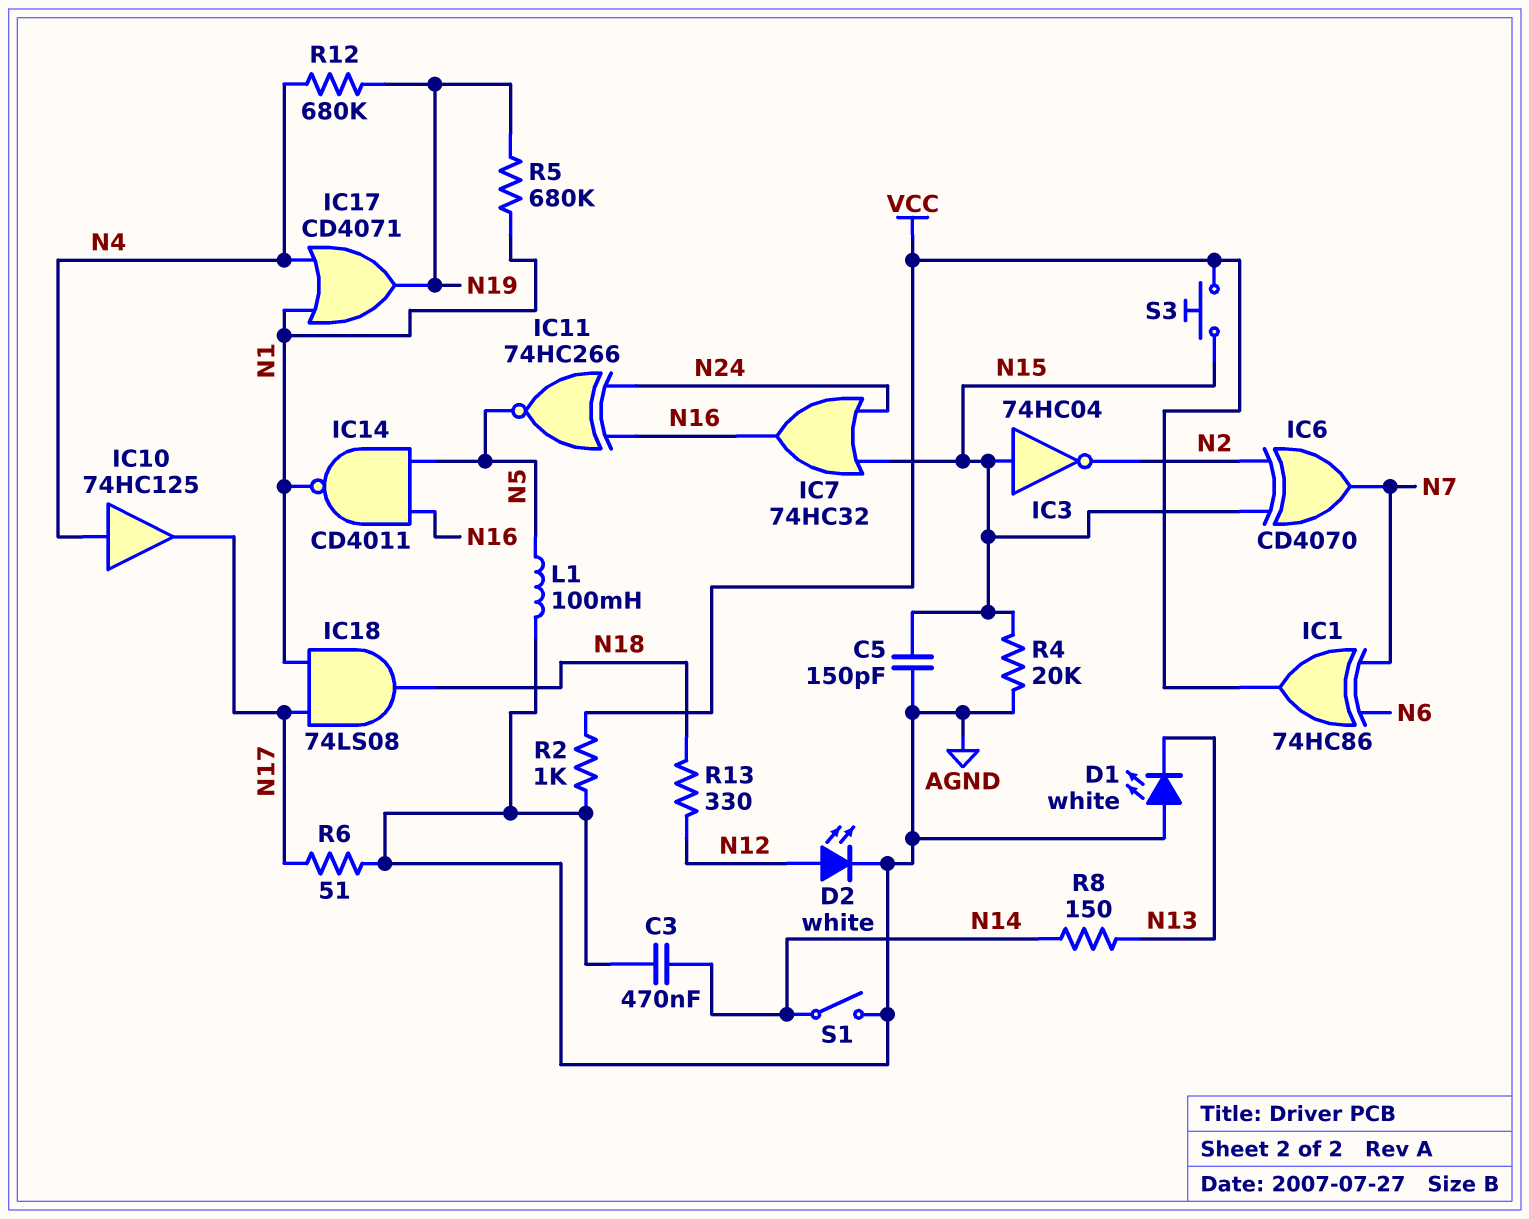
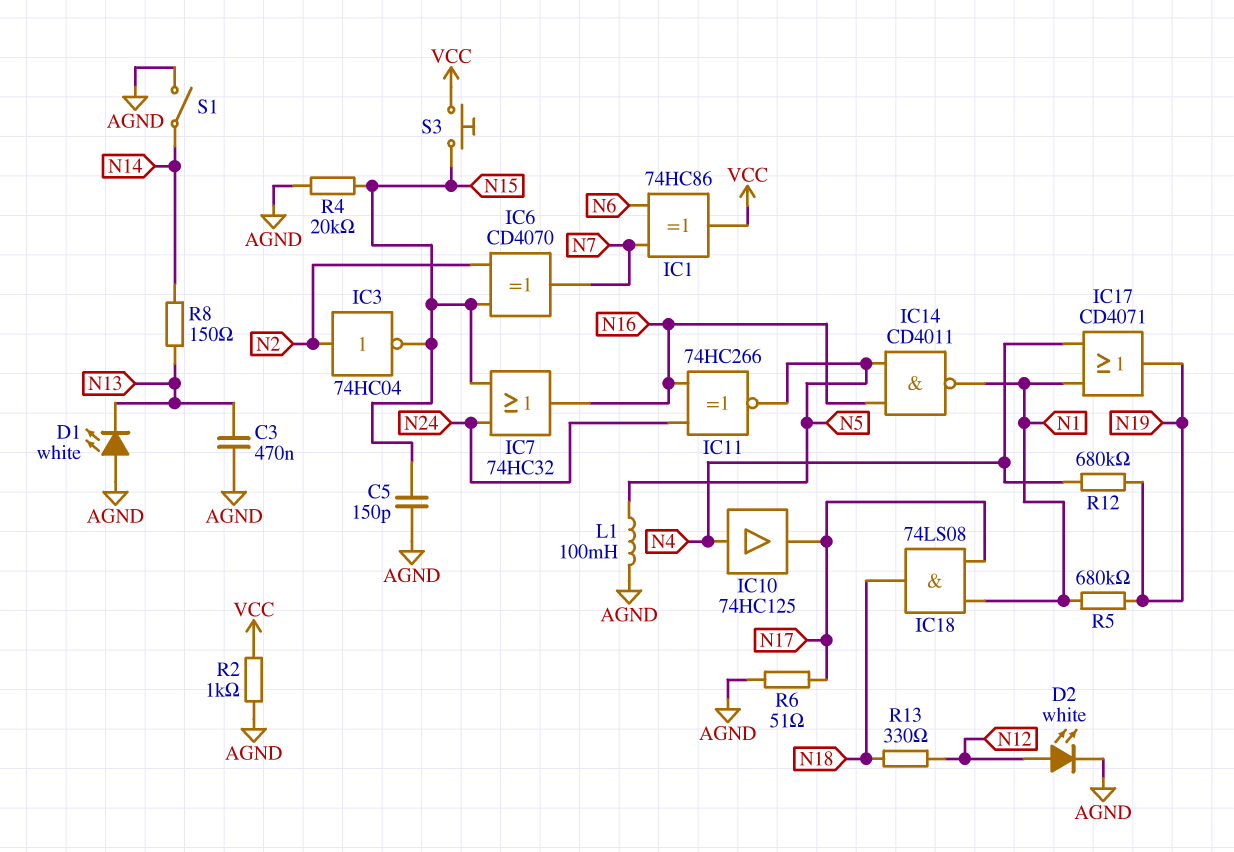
C3: 470nF (AGND, N14) -> 470nF (AGND, N13)
IC3: NOT 74HC04 (in N15, out N2) -> NOT 74HC04 (in N2, out N15)

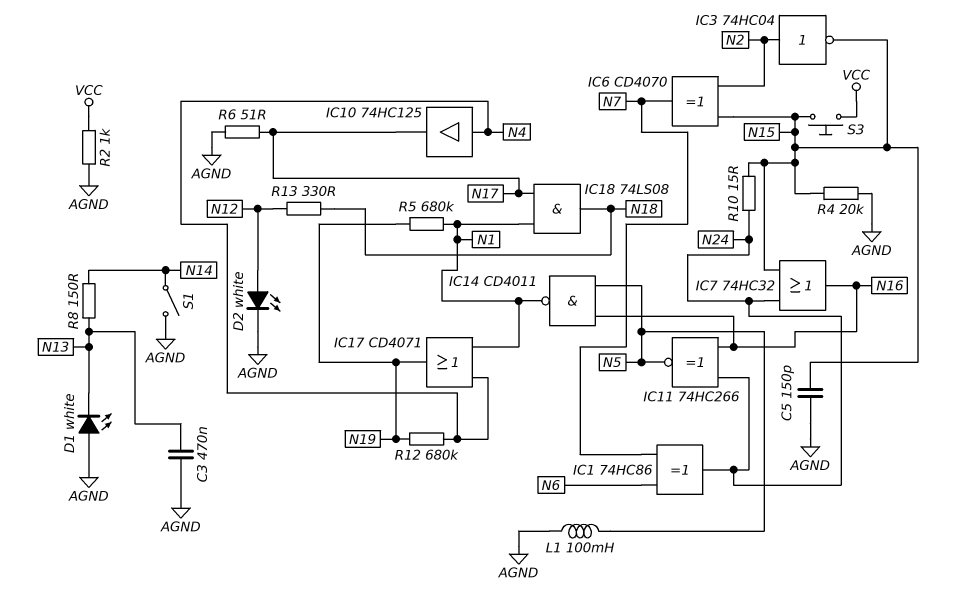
IC1: XOR 74HC86 (in N6, in N7, out VCC) -> XOR 74HC86 (in N6, in N7, out N24)
R10: none -> 15 (N15, N24)

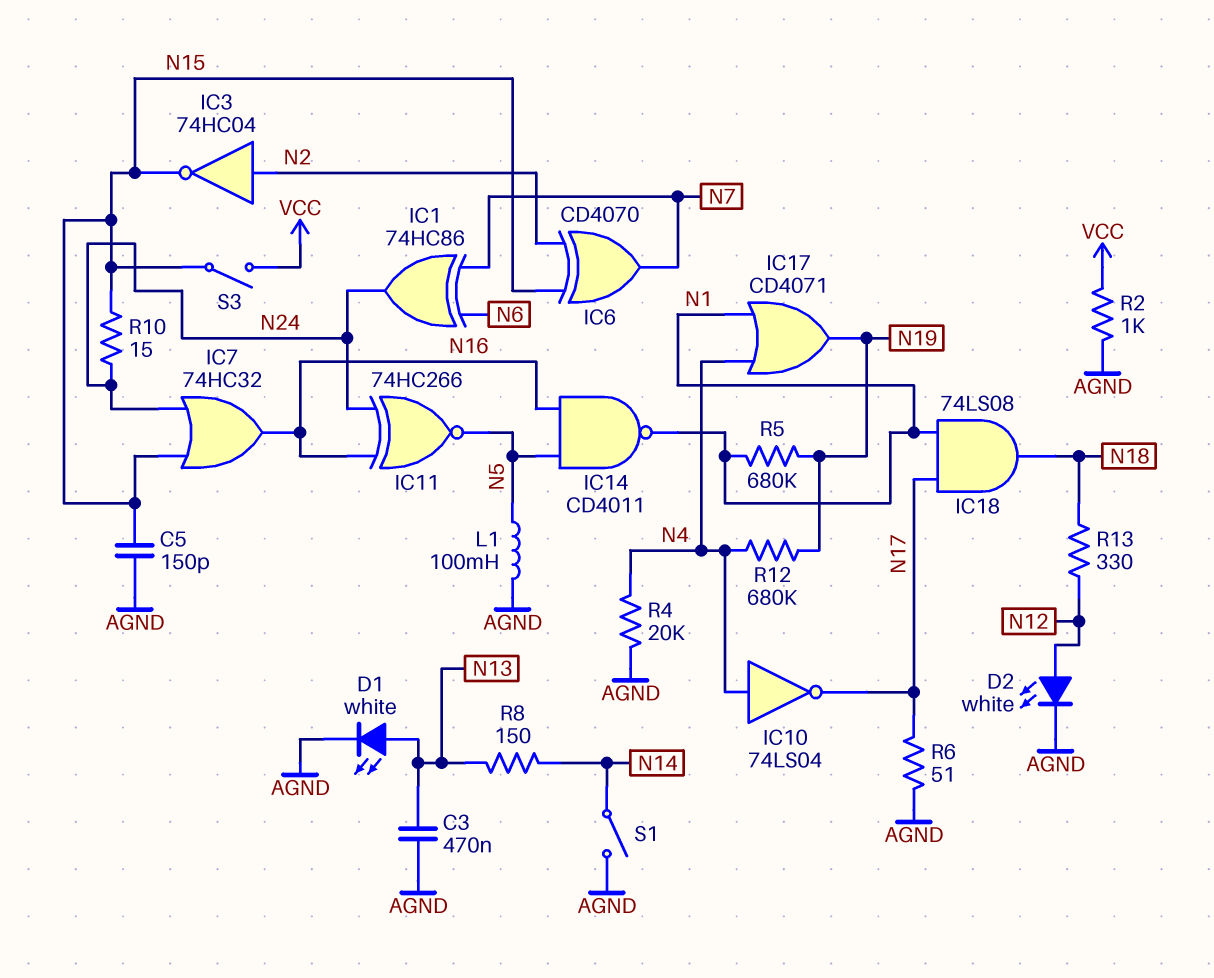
D1: LED white (A AGND, K N13) -> LED white (A N13, K AGND)
IC10: buffer 74HC125 (in N4, out N17) -> NOT 74LS04 (in N4, out N17)
R4: 20k (AGND, N15) -> 20k (AGND, N4)
S3: button (N15, VCC) -> switch (N15, VCC)

